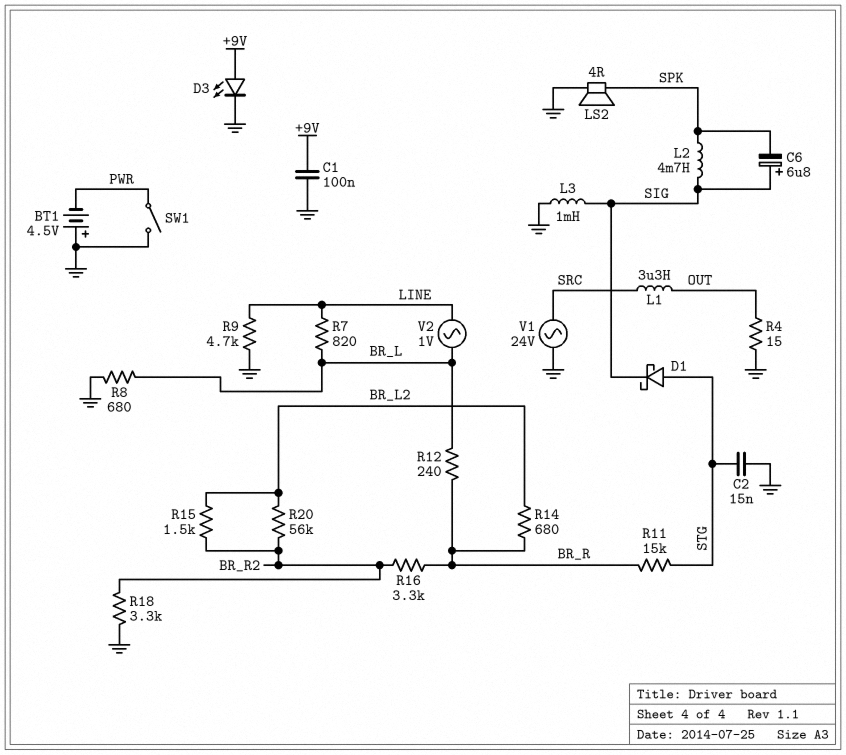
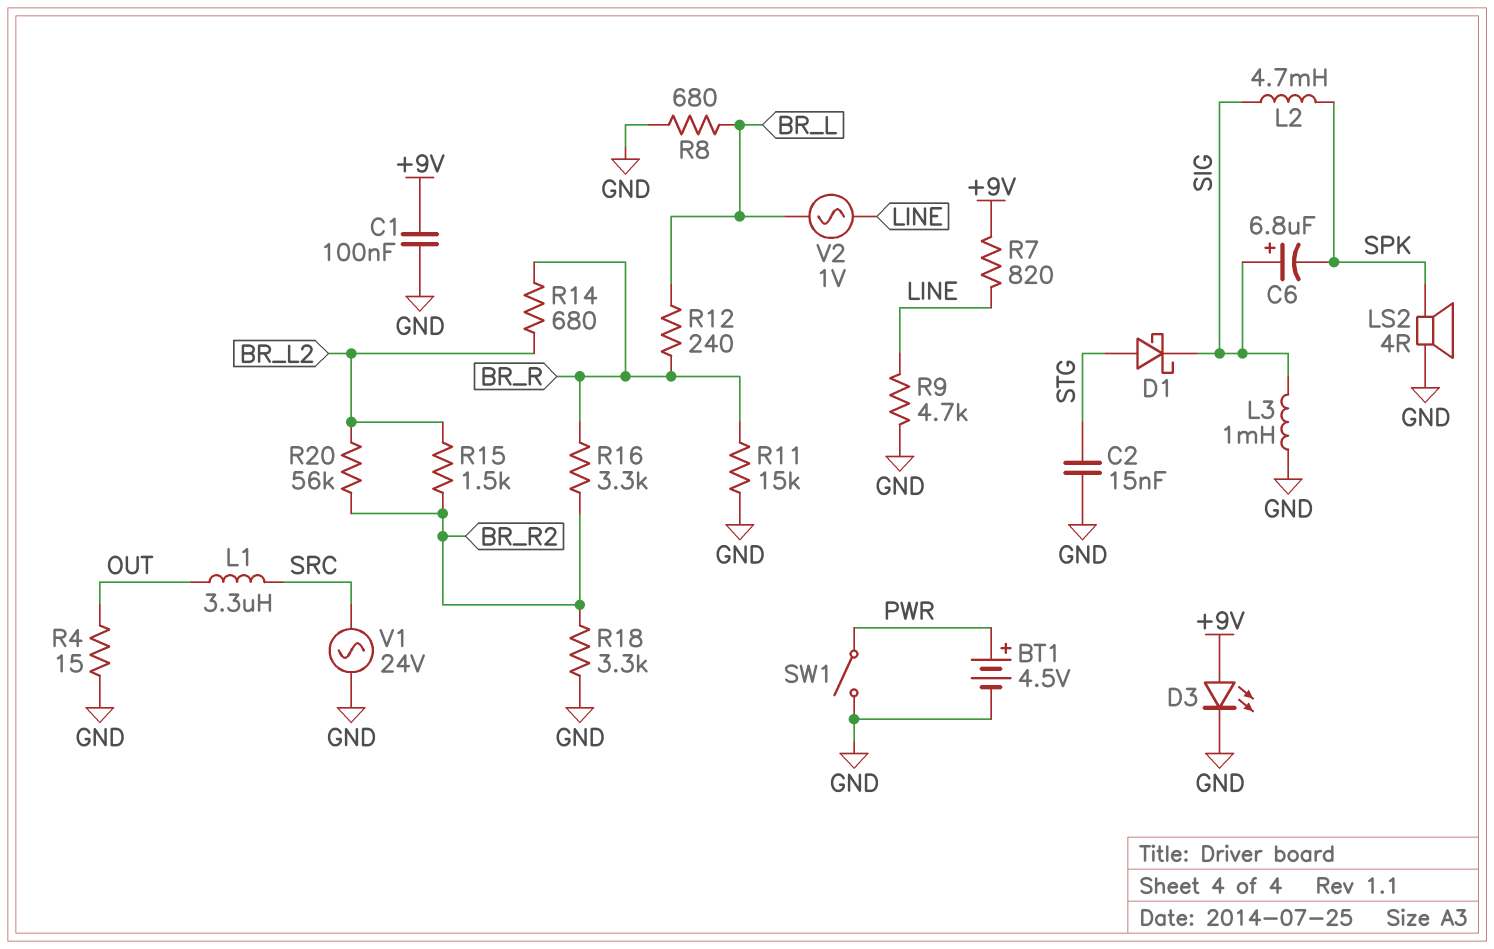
BT1: 4.5V (plus GND, minus PWR) -> 4.5V (plus PWR, minus GND)
R7: 820 (BR_L, LINE) -> 820 (+9V, LINE)
R11: 15k (BR_R, STG) -> 15k (BR_R, GND)

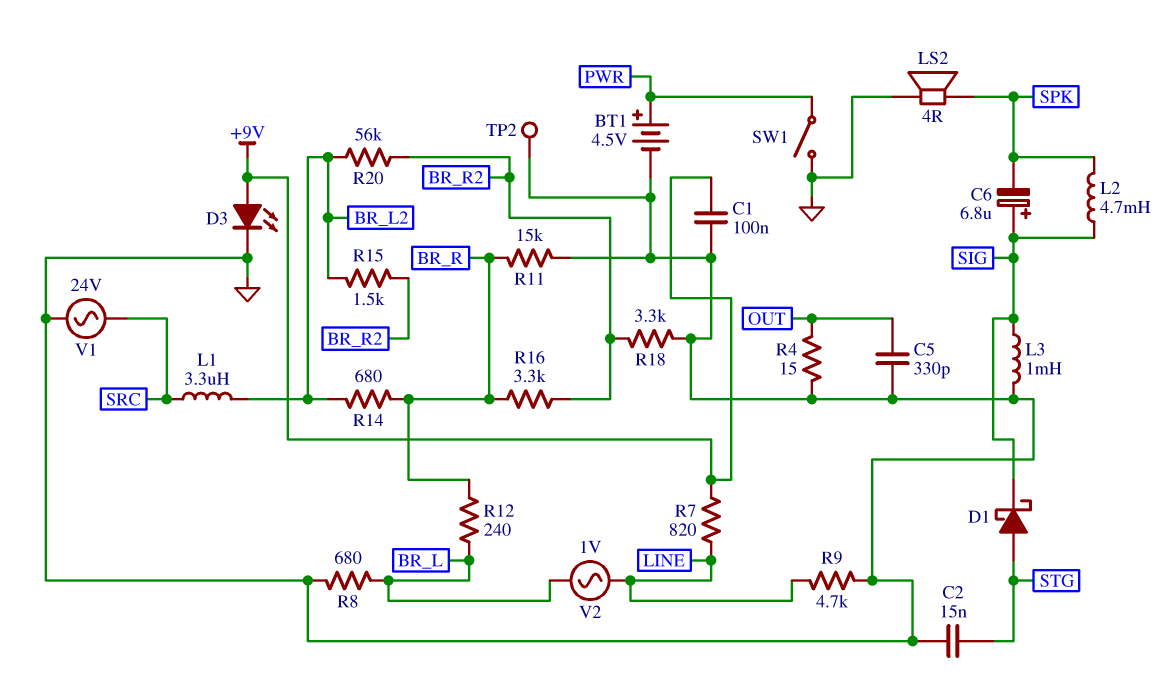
C5: none -> 330pF (GND, OUT)
L1: 3.3uH (OUT, SRC) -> 3.3uH (BR_L2, SRC)
TP2: none -> test point (GND)

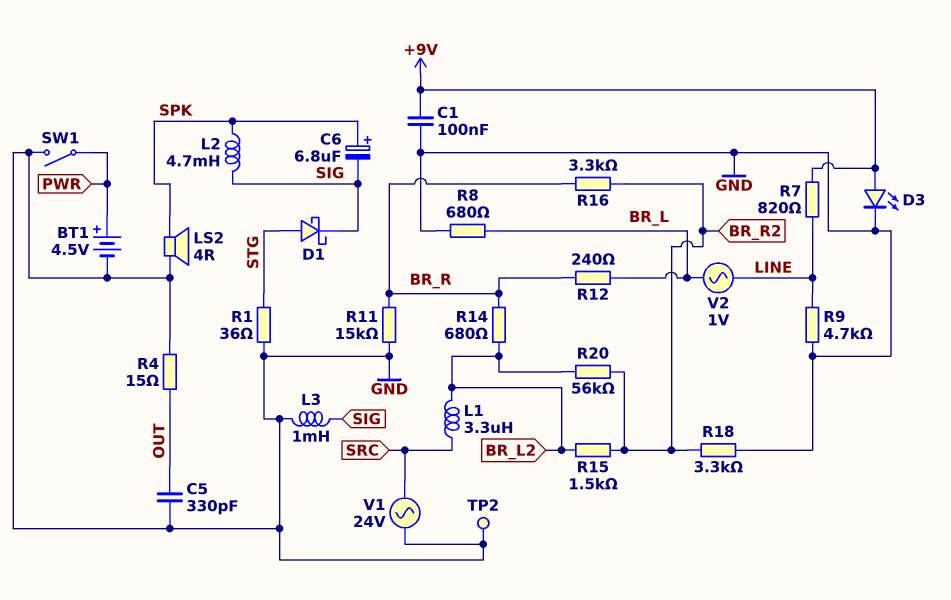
C2: 15nF (GND, STG) -> none
C6: 6.8uF (plus SIG, minus SPK) -> 6.8uF (plus SPK, minus SIG)
R1: none -> 36 (GND, STG)

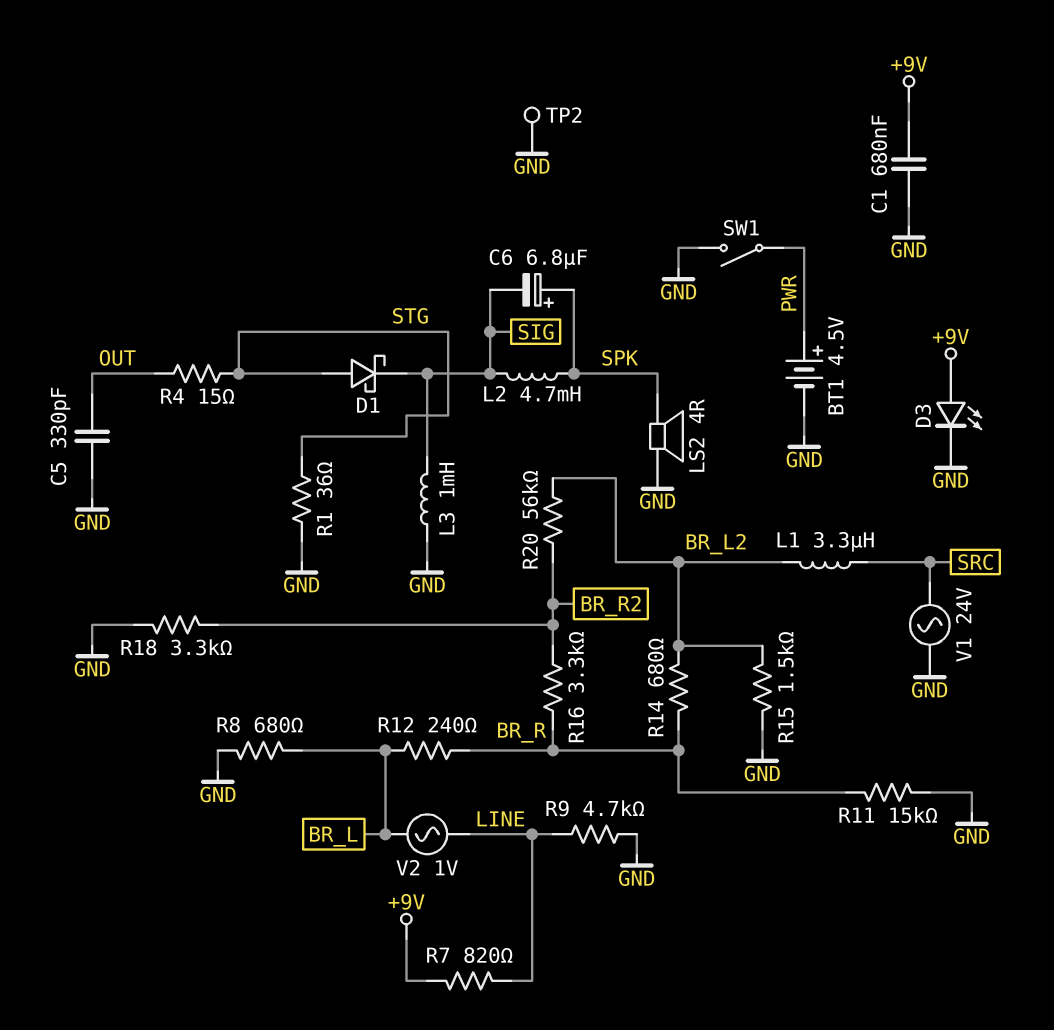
C1: 100nF (+9V, GND) -> 680nF (+9V, GND)
R4: 15 (GND, OUT) -> 15 (OUT, STG)
R15: 1.5k (BR_L2, BR_R2) -> 1.5k (BR_L2, GND)

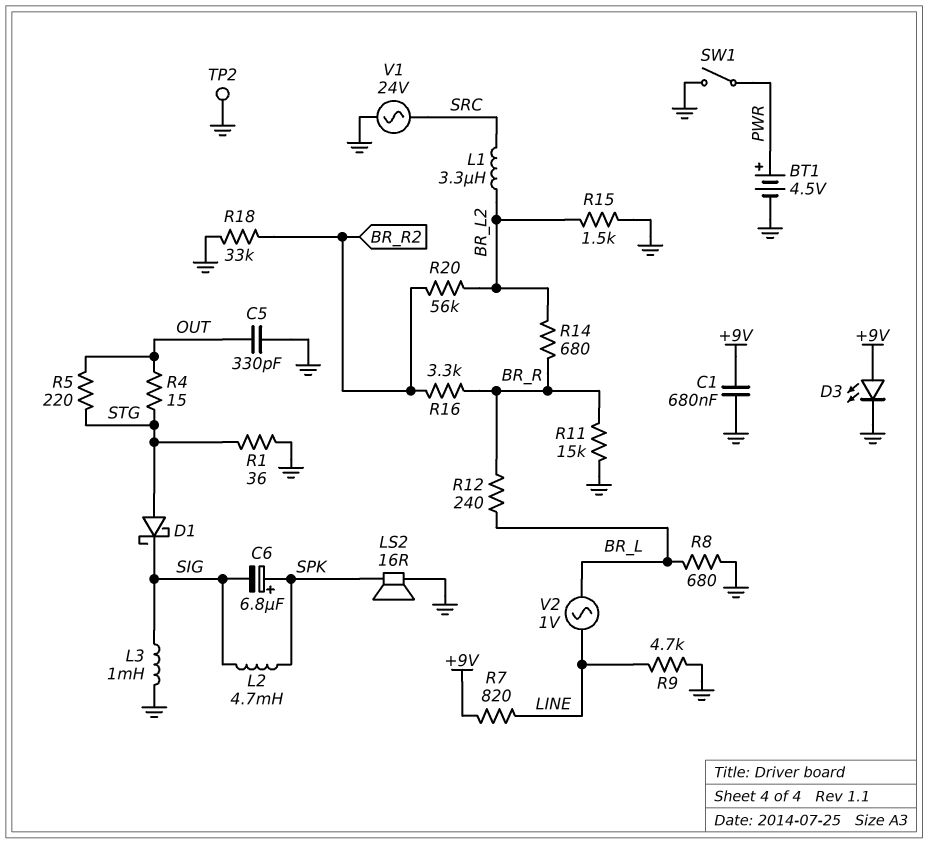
LS2: speaker 4R (GND, SPK) -> speaker 16R (GND, SPK)
R5: none -> 220 (OUT, STG)
R18: 3.3k (BR_R2, GND) -> 33k (BR_R2, GND)

